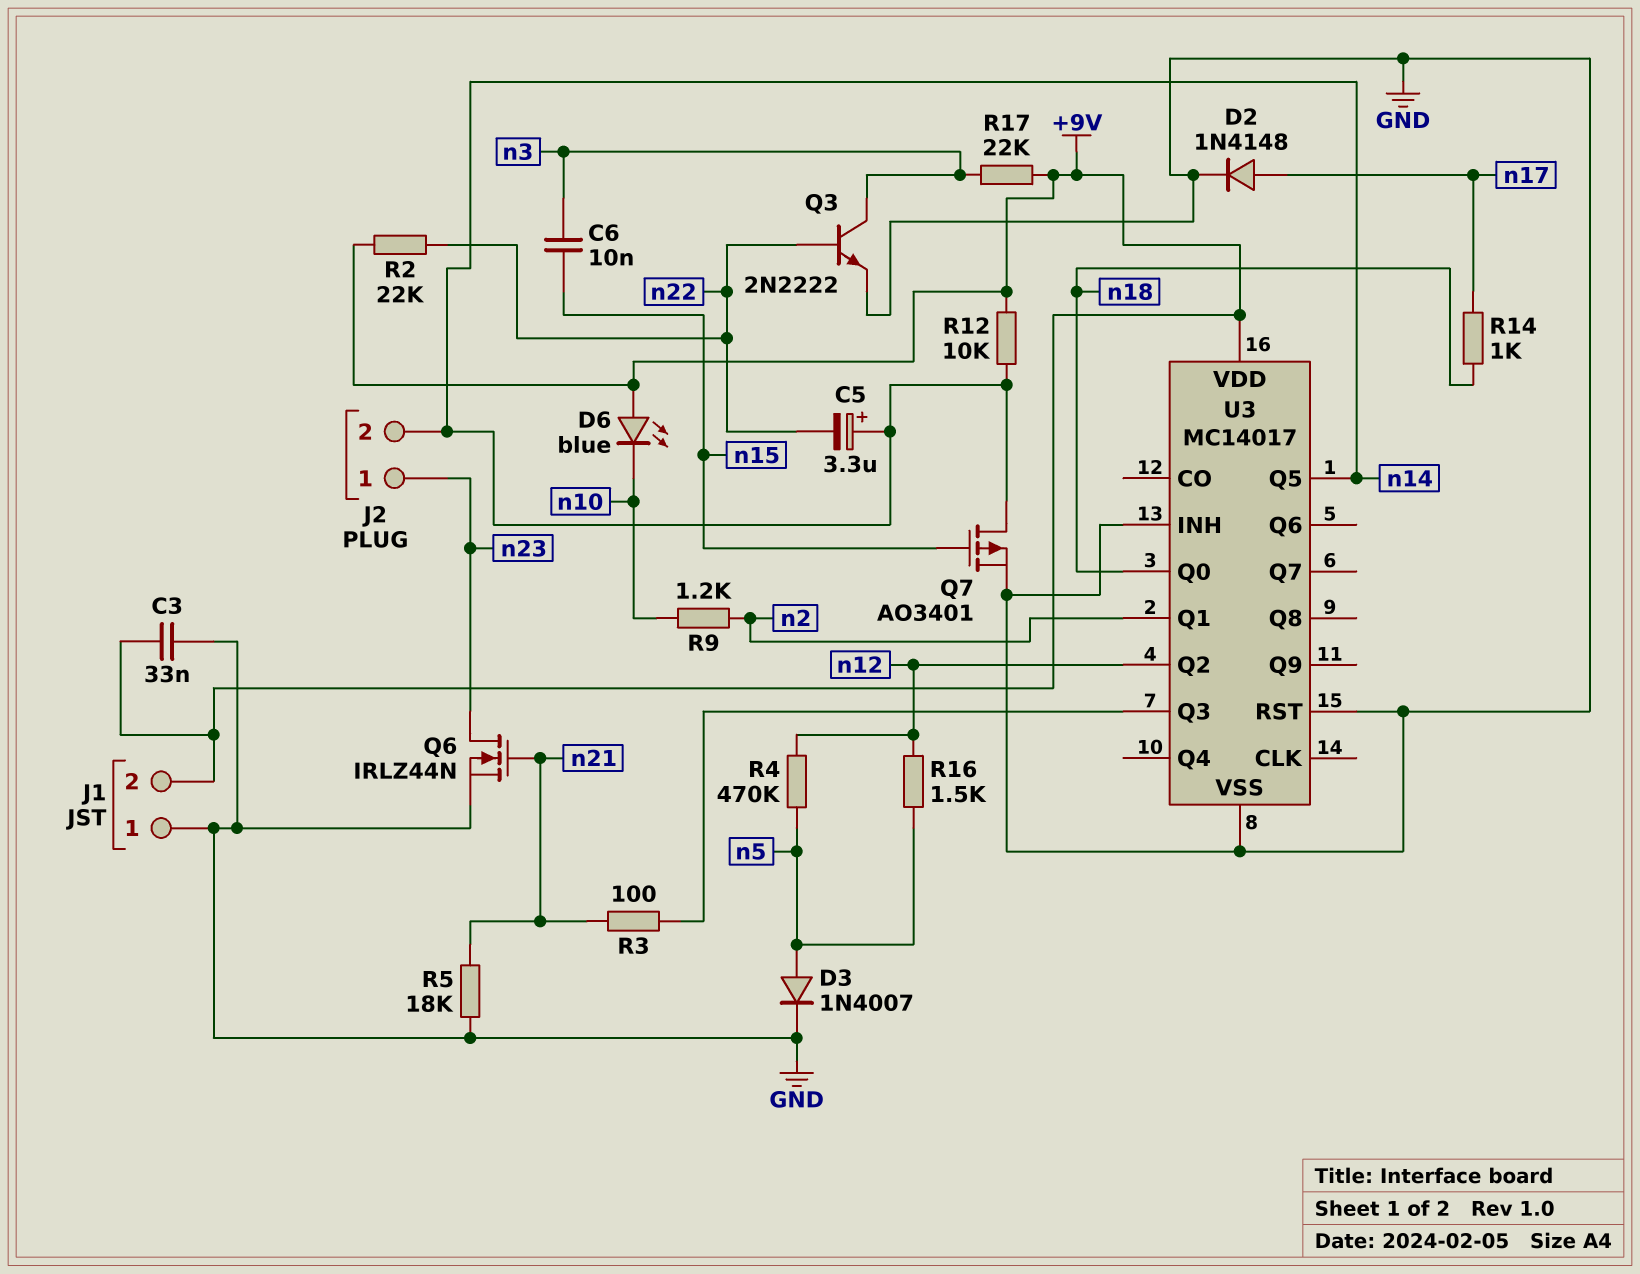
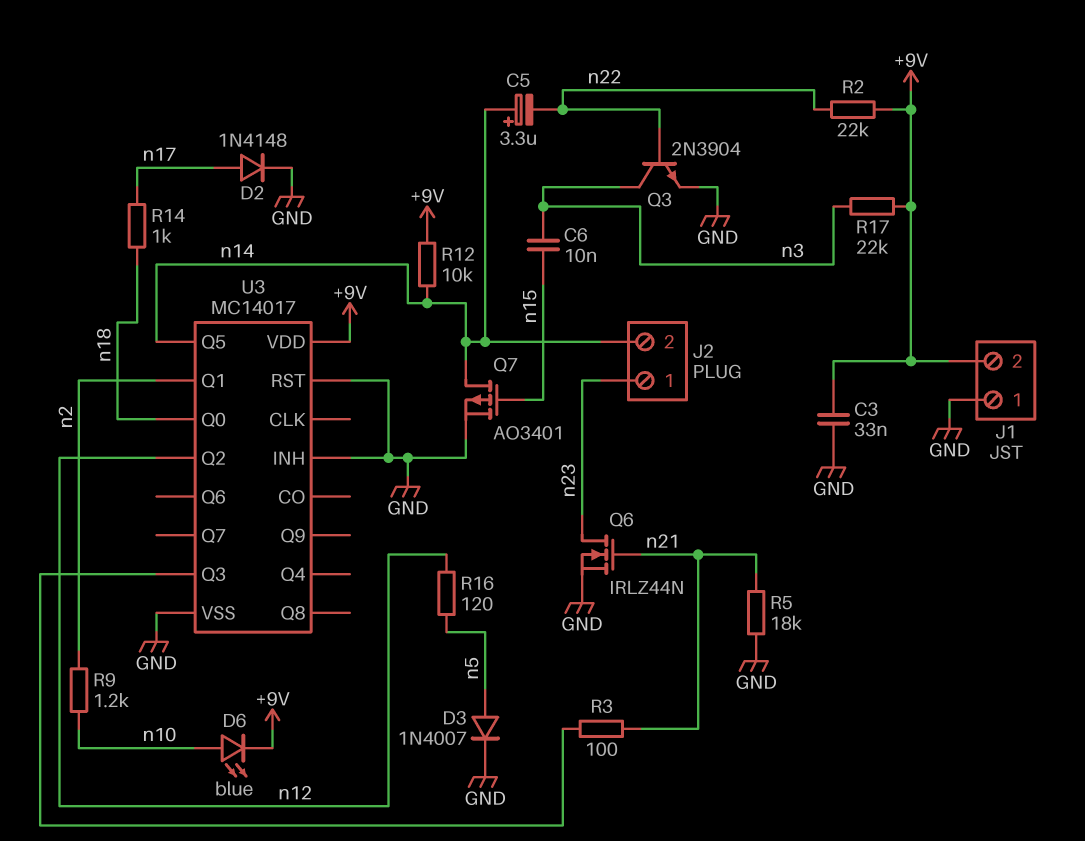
D6: LED blue (A +9V, K n10) -> LED blue (A n10, K +9V)
Q3: NPN 2N2222 (B n22, C n3, E GND) -> NPN 2N3904 (B n22, C n3, E GND)
R4: 470k (n5, n12) -> none
R16: 1.5k (n5, n12) -> 120 (n5, n12)

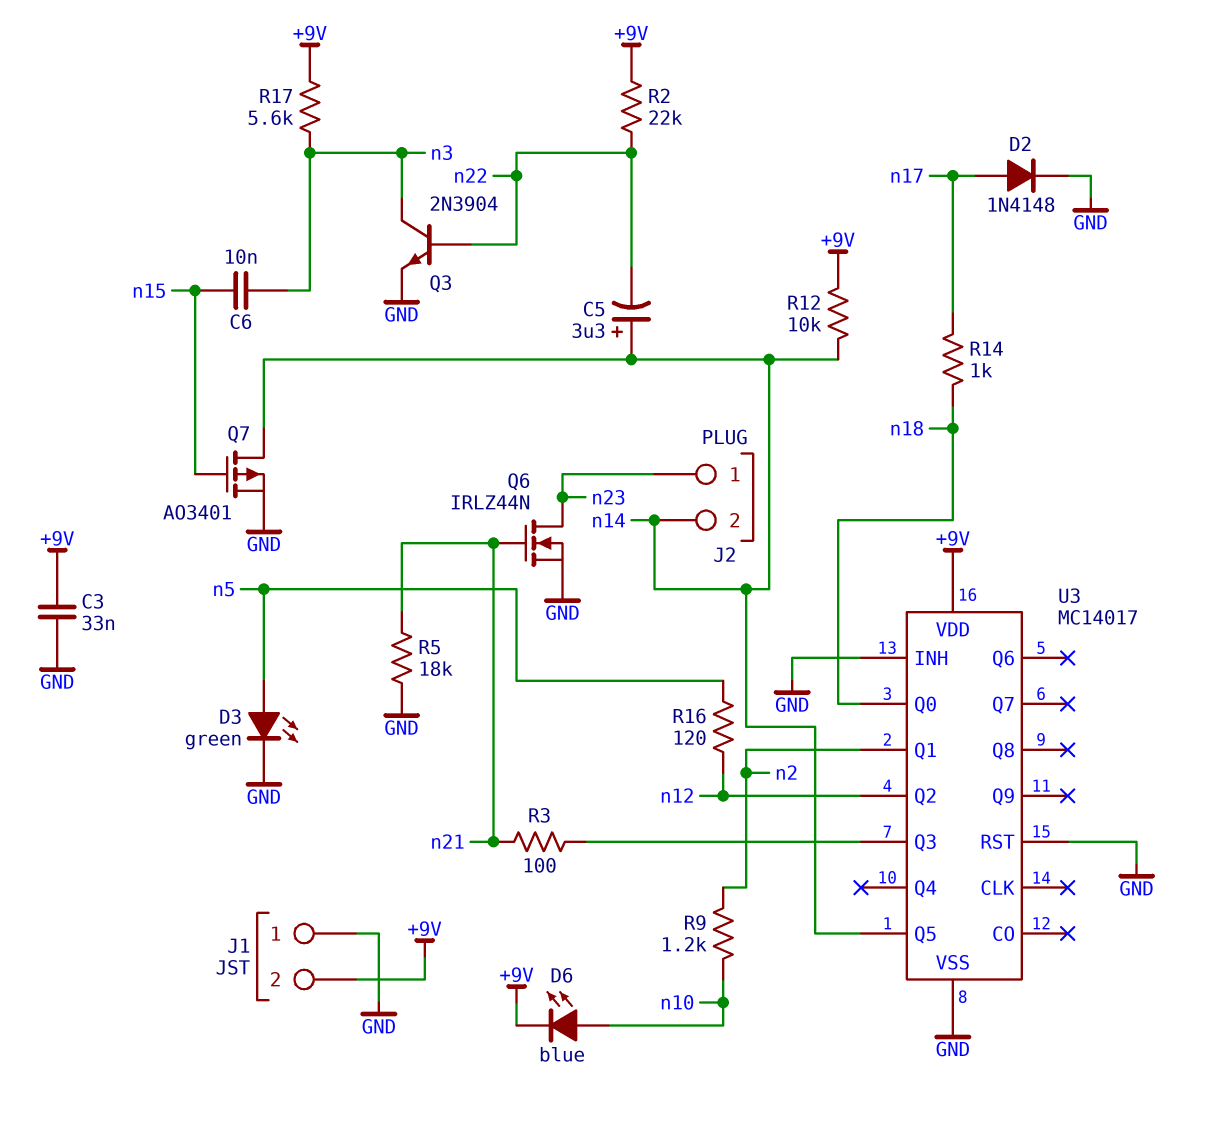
D3: diode 1N4007 (A n5, K GND) -> LED green (A n5, K GND)
R17: 22k (+9V, n3) -> 5.6k (+9V, n3)

